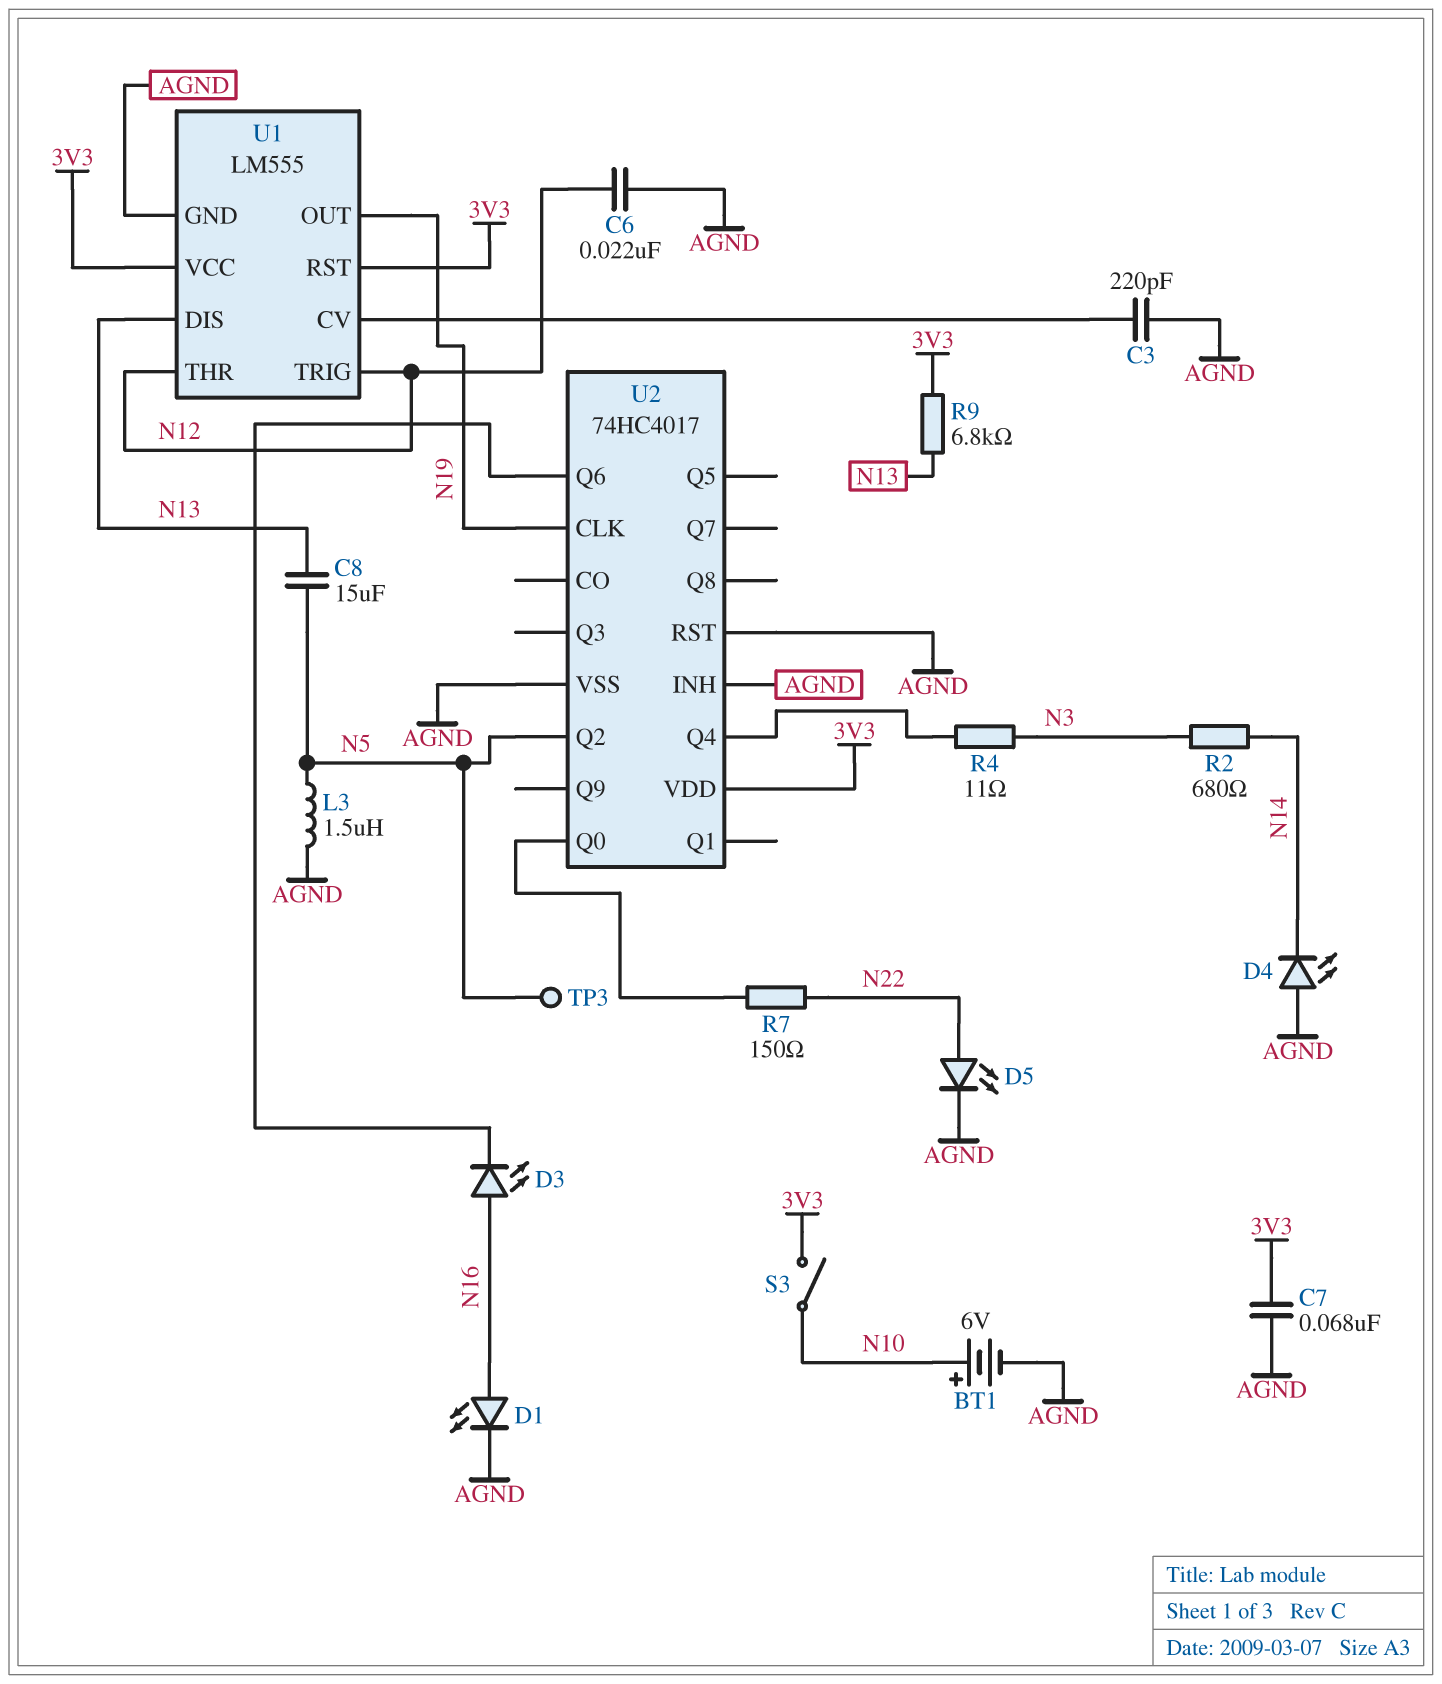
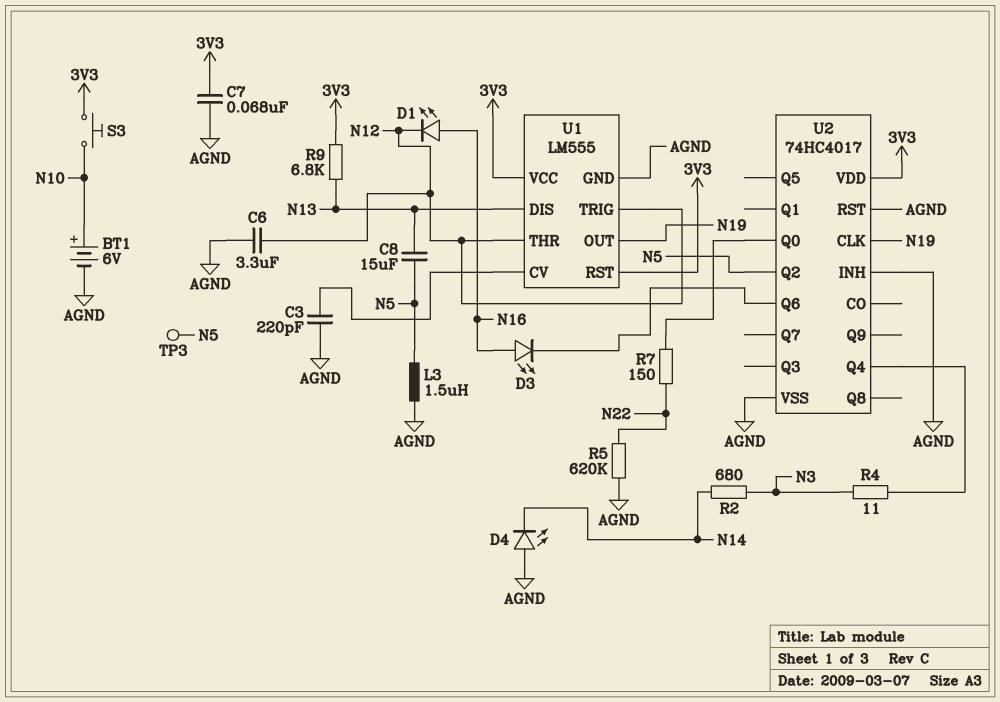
C6: 22nF (AGND, N12) -> 3.3uF (AGND, N12)
D1: LED (A N16, K AGND) -> LED (A N16, K N12)
D5: LED (A N22, K AGND) -> none
R5: none -> 620k (AGND, N22)
S3: switch (3V3, N10) -> button (3V3, N10)

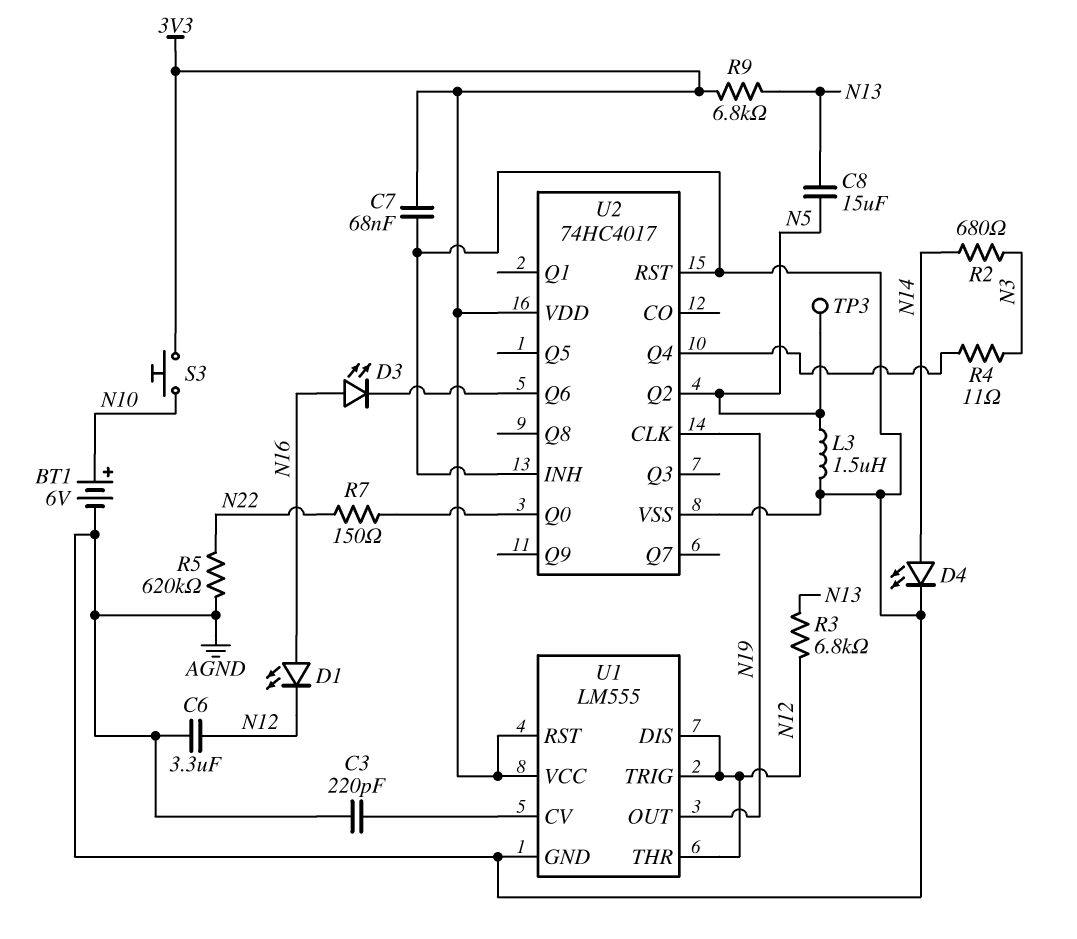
D4: LED (A AGND, K N14) -> LED (A N14, K AGND)
R3: none -> 6.8k (N12, N13)
U1 pin DIS: N13 -> N12

